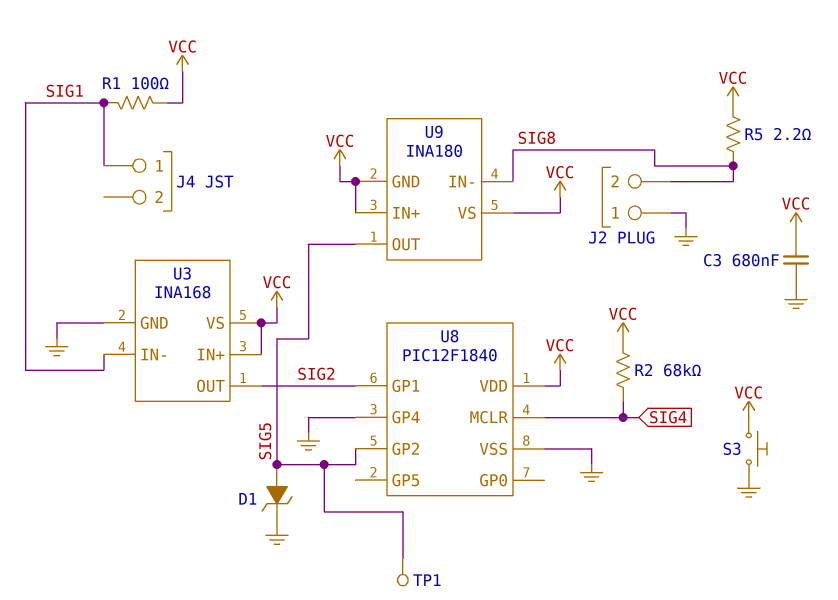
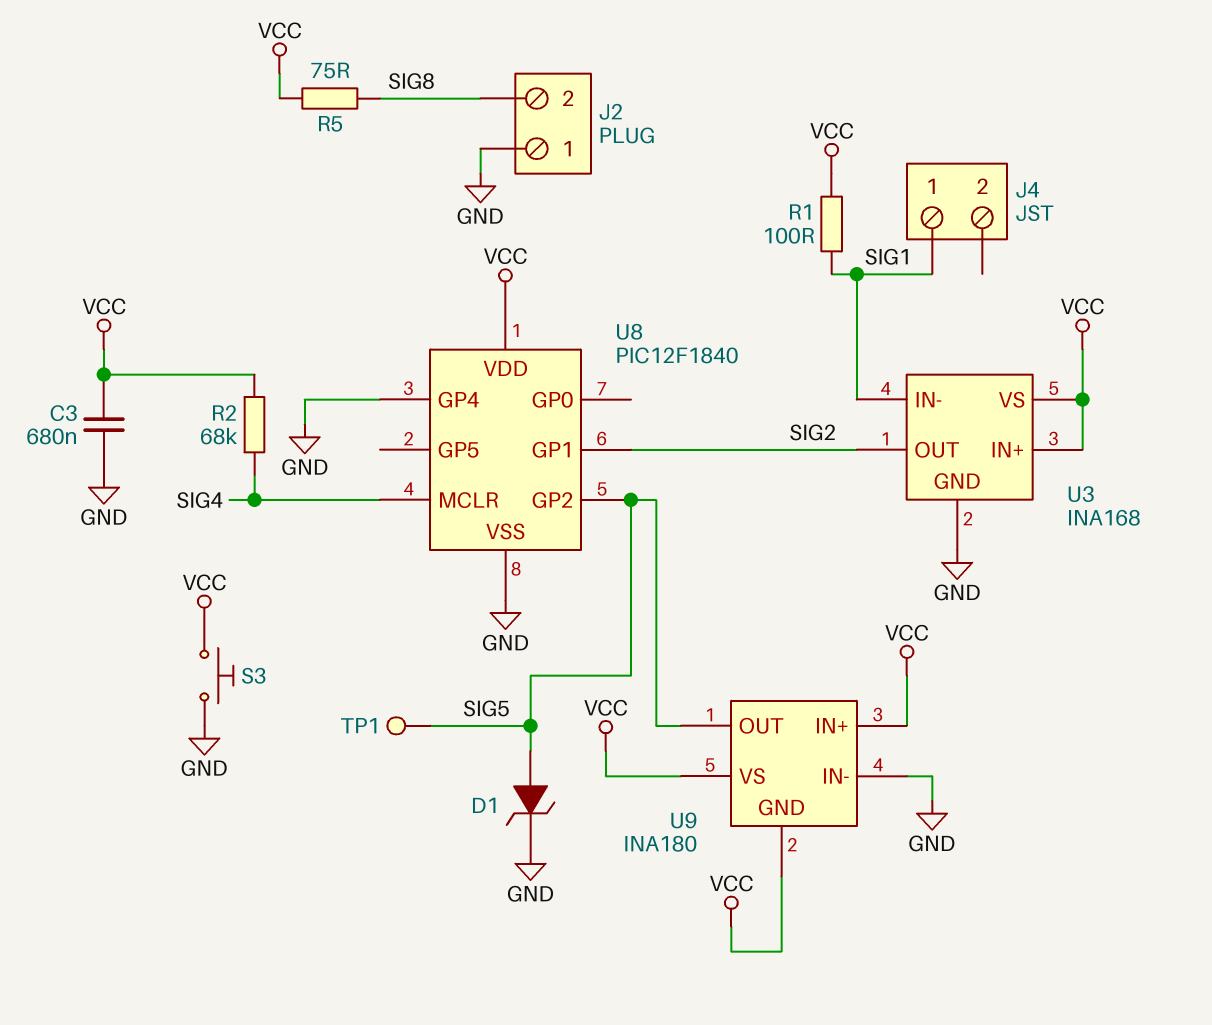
R5: 2.2 (SIG8, VCC) -> 75 (SIG8, VCC)
U9 pin IN-: SIG8 -> GND

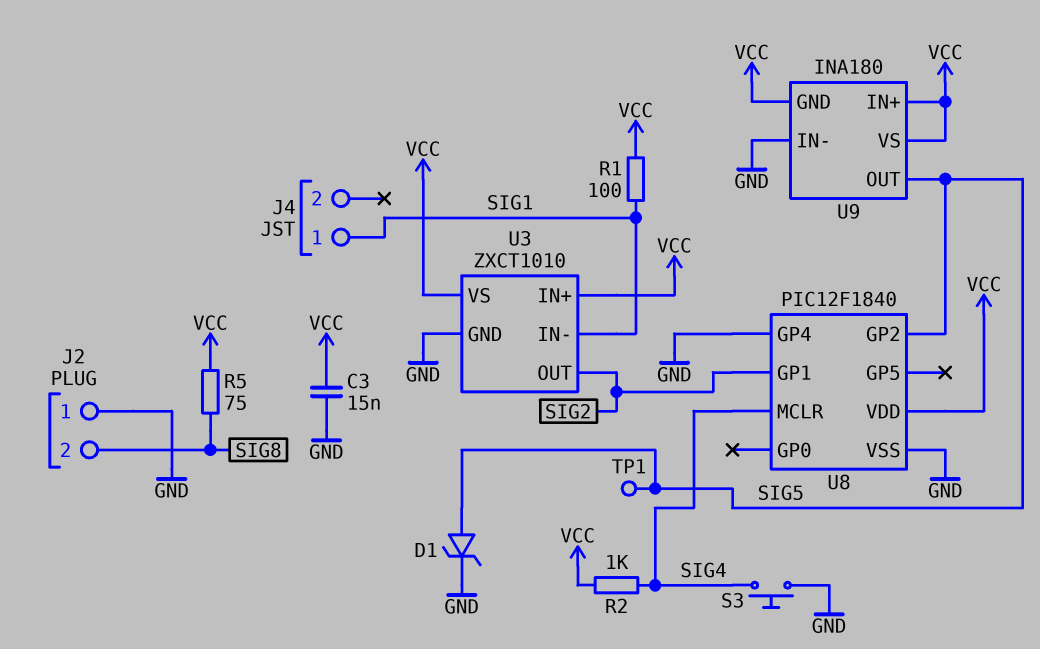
C3: 680nF (GND, VCC) -> 15nF (GND, VCC)
R2: 68k (SIG4, VCC) -> 1k (SIG4, VCC)
S3: button (GND, VCC) -> button (GND, SIG4)
U3: INA168 -> ZXCT1010

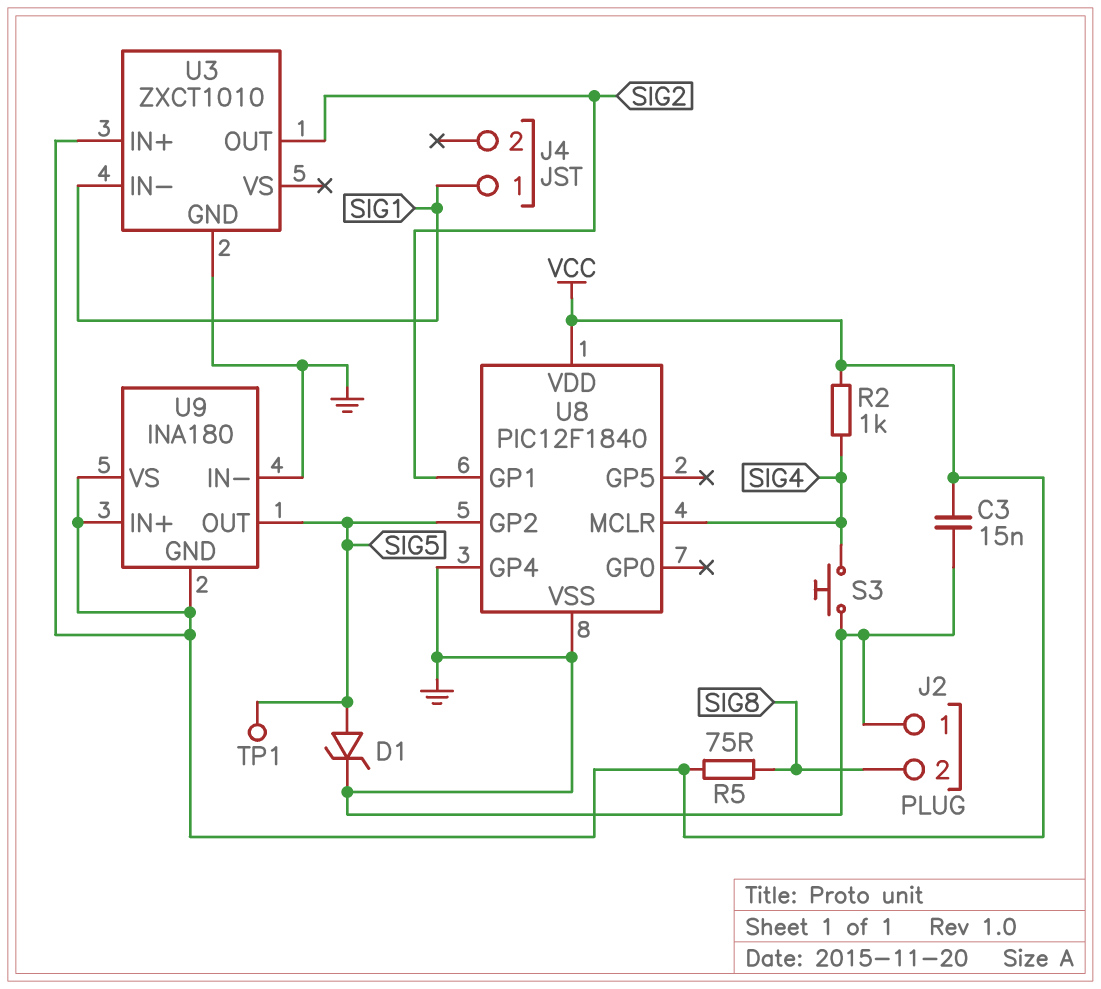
R1: 100 (SIG1, VCC) -> none
U3 pin VS: VCC -> none

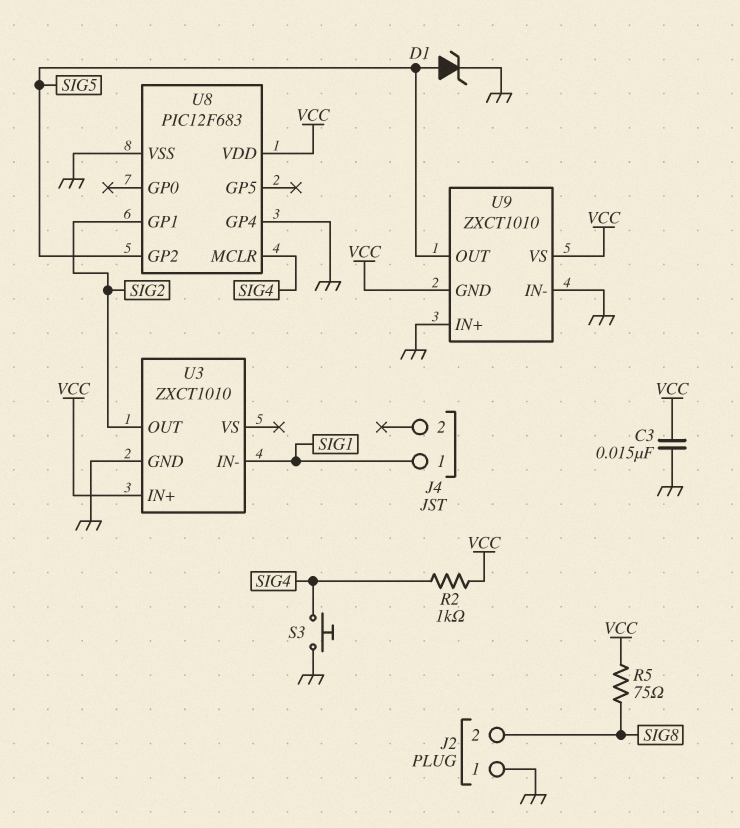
TP1: test point (SIG5) -> none
U8: PIC12F1840 -> PIC12F683
U9: INA180 -> ZXCT1010
U9 pin IN+: VCC -> GND

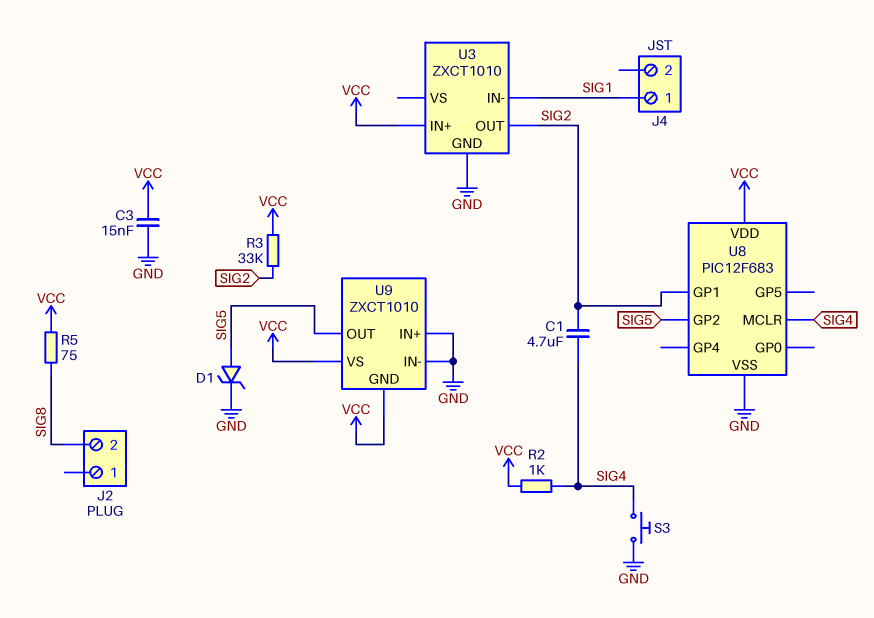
C1: none -> 4.7uF (SIG2, SIG4)
J2 pin 1: GND -> none
R3: none -> 33k (SIG2, VCC)
U8 pin GP4: GND -> none

